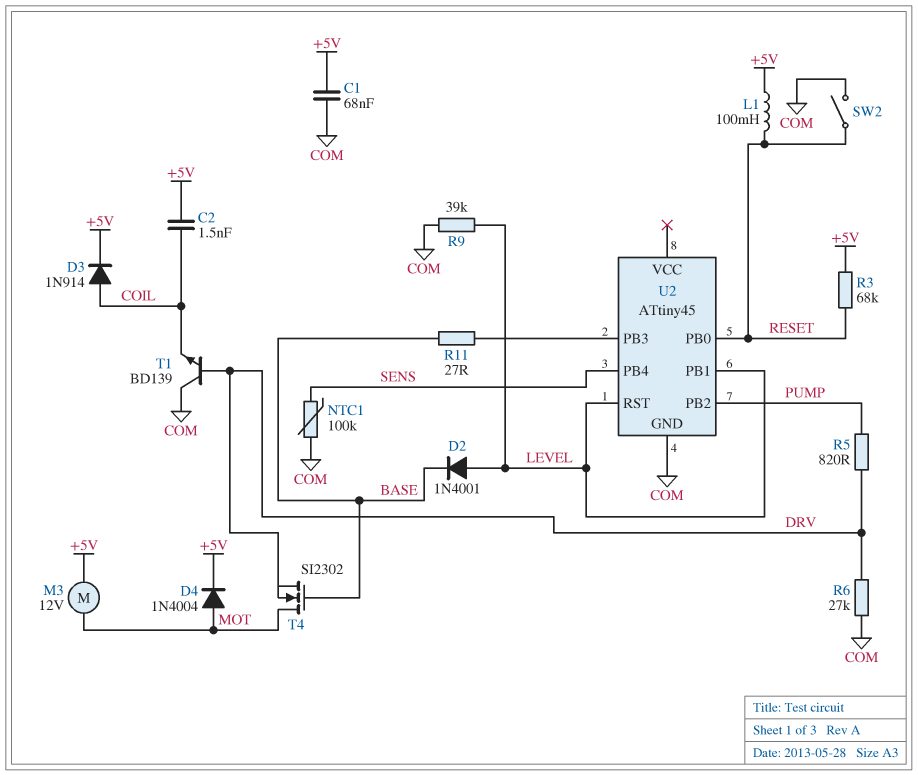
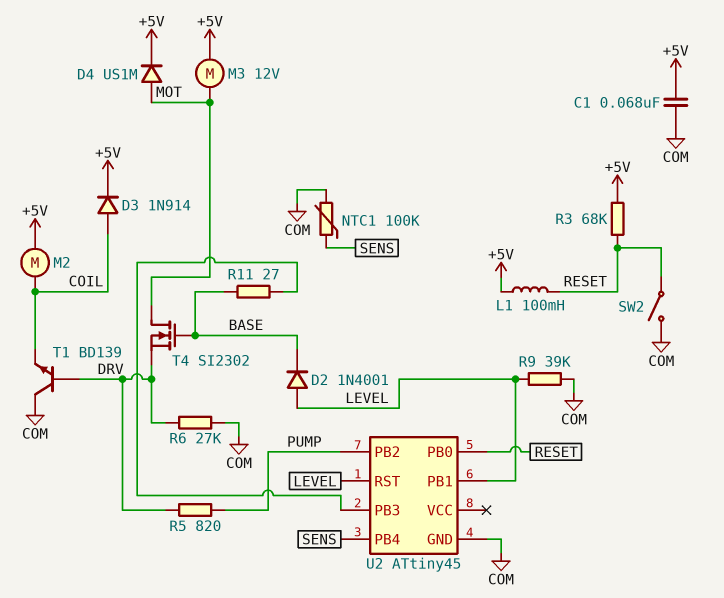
C2: 1.5nF (+5V, COIL) -> none
D4: diode 1N4004 (A MOT, K +5V) -> diode US1M (A MOT, K +5V)
M2: none -> motor (+5V, COIL)

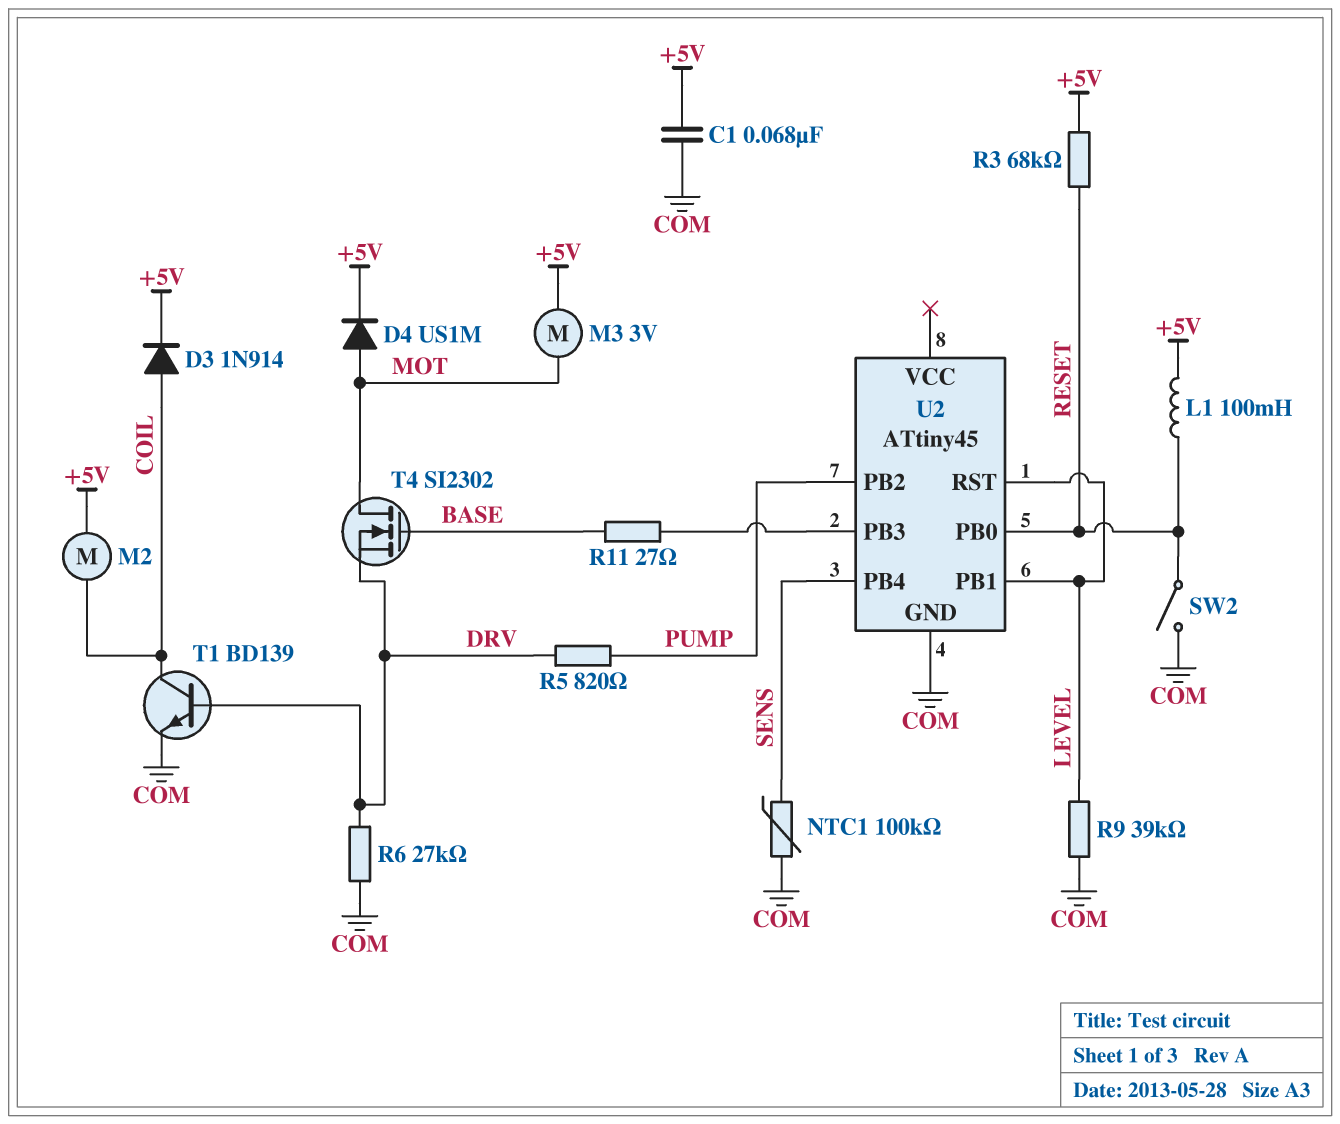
D2: diode 1N4001 (A LEVEL, K BASE) -> none
M3: motor 12V (+5V, MOT) -> motor 3V (+5V, MOT)
T1: NPN BD139 (B DRV, C COM, E COIL) -> NPN BD139 (B DRV, C COIL, E COM)

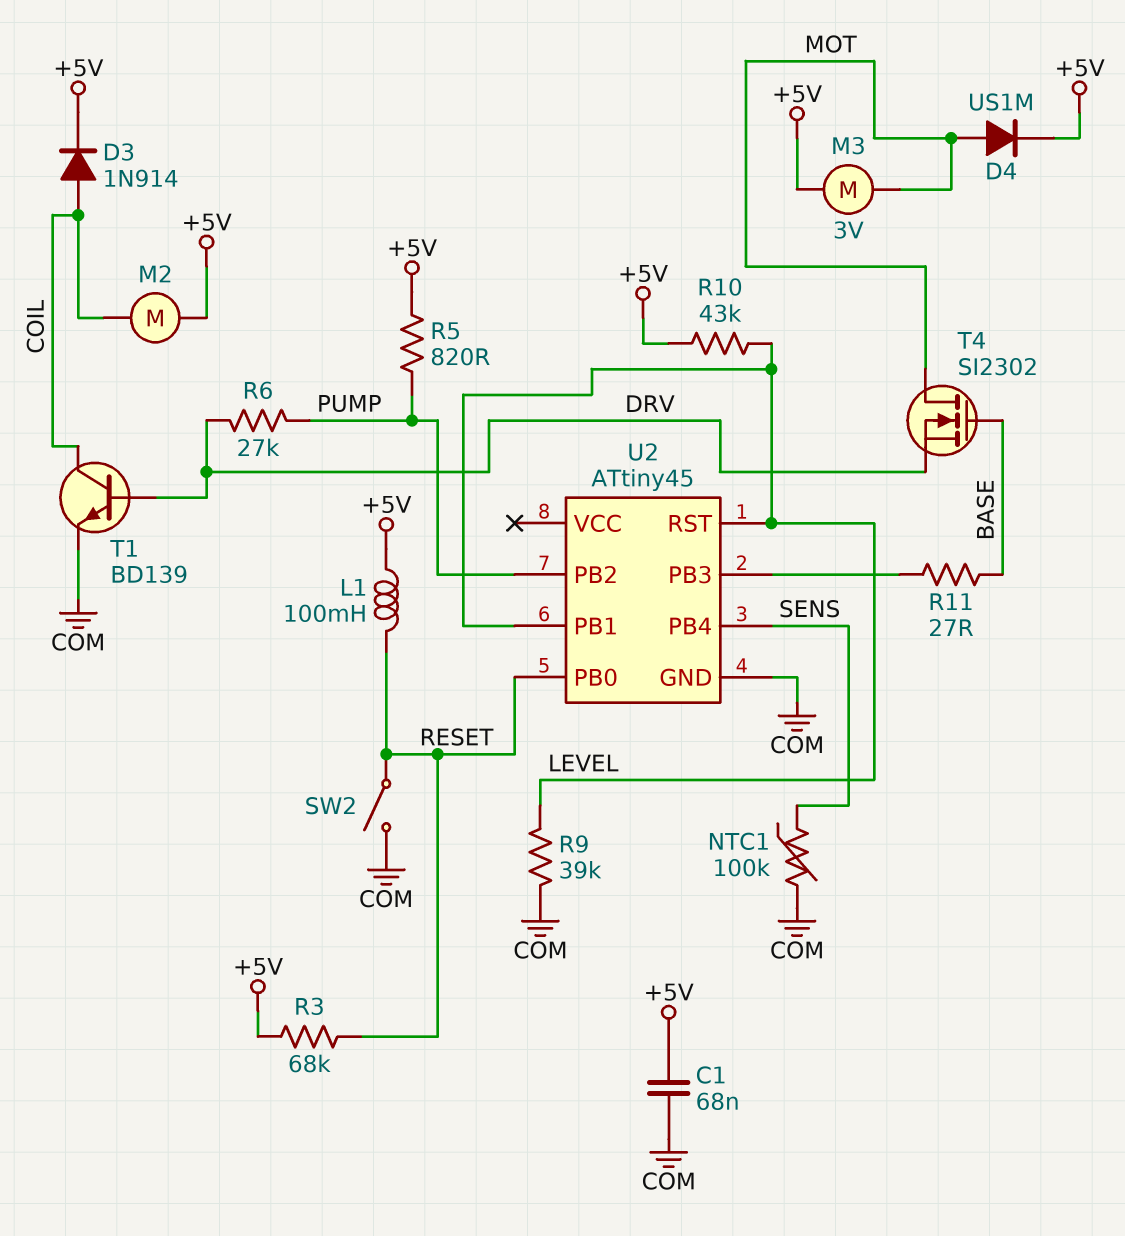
R5: 820 (DRV, PUMP) -> 820 (+5V, PUMP)
R6: 27k (COM, DRV) -> 27k (DRV, PUMP)
R10: none -> 43k (+5V, LEVEL)

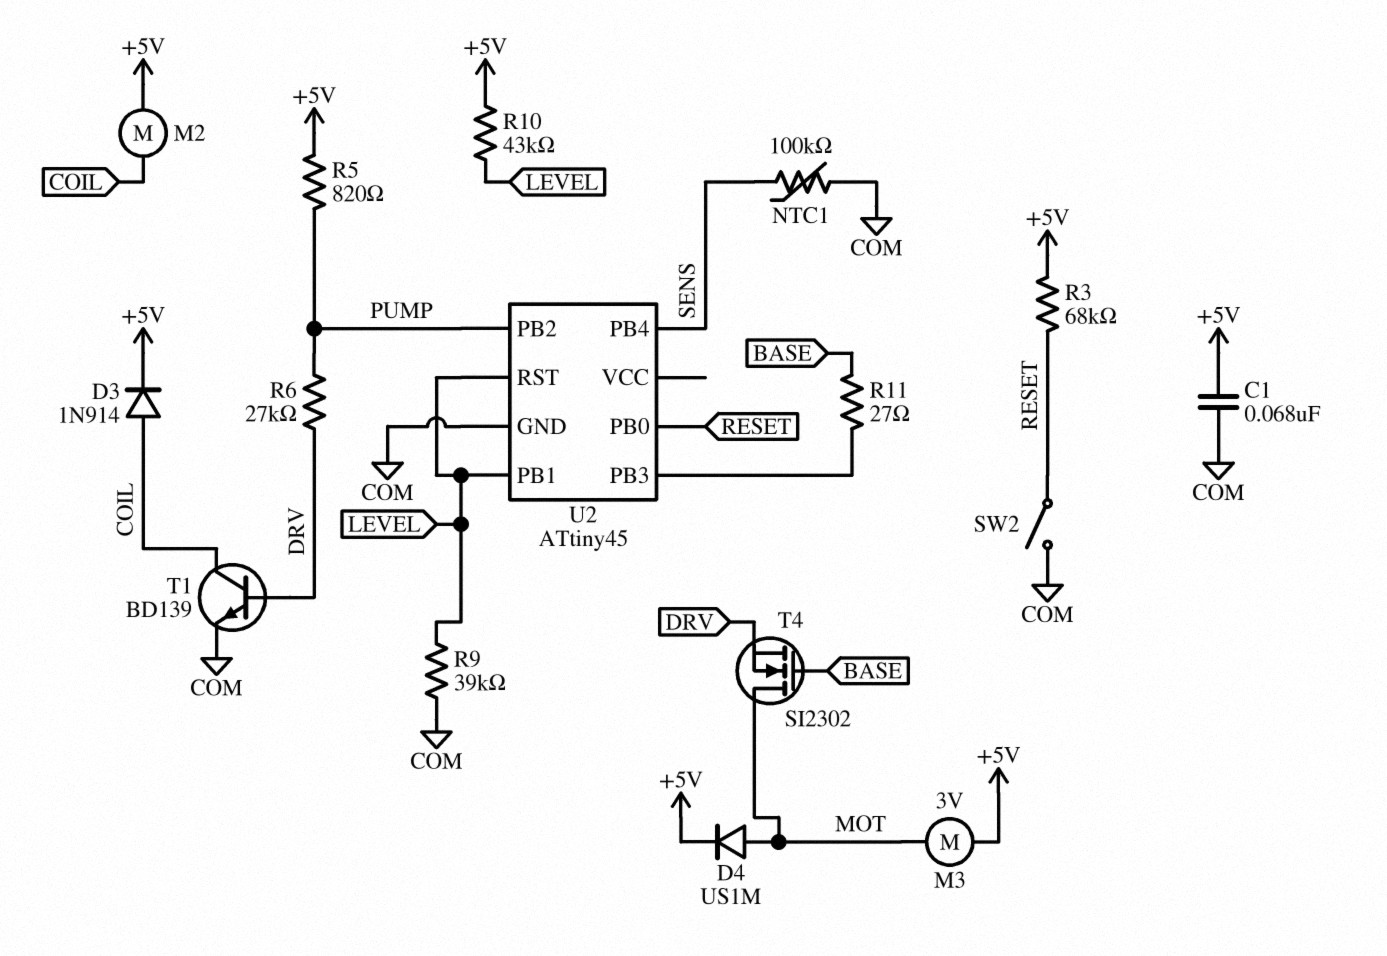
L1: 100mH (+5V, RESET) -> none

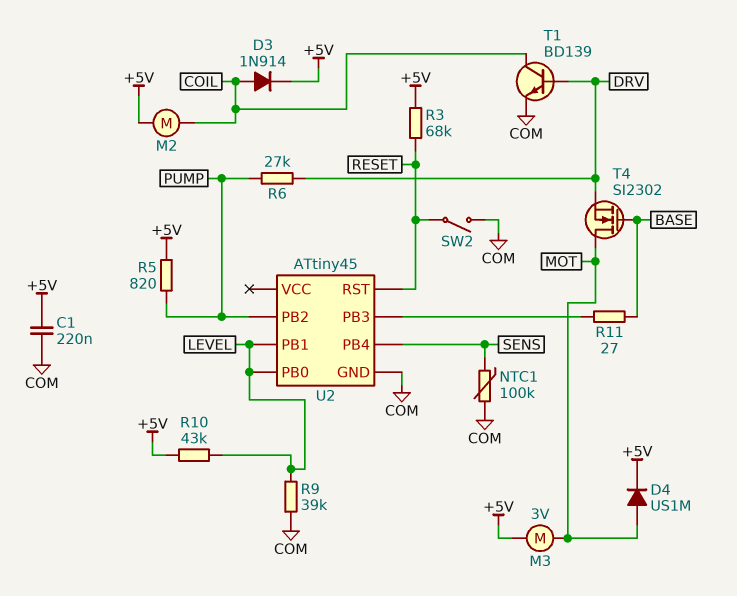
C1: 68nF (+5V, COM) -> 220nF (+5V, COM)
U2 pin PB0: RESET -> LEVEL
U2 pin RST: LEVEL -> RESET

